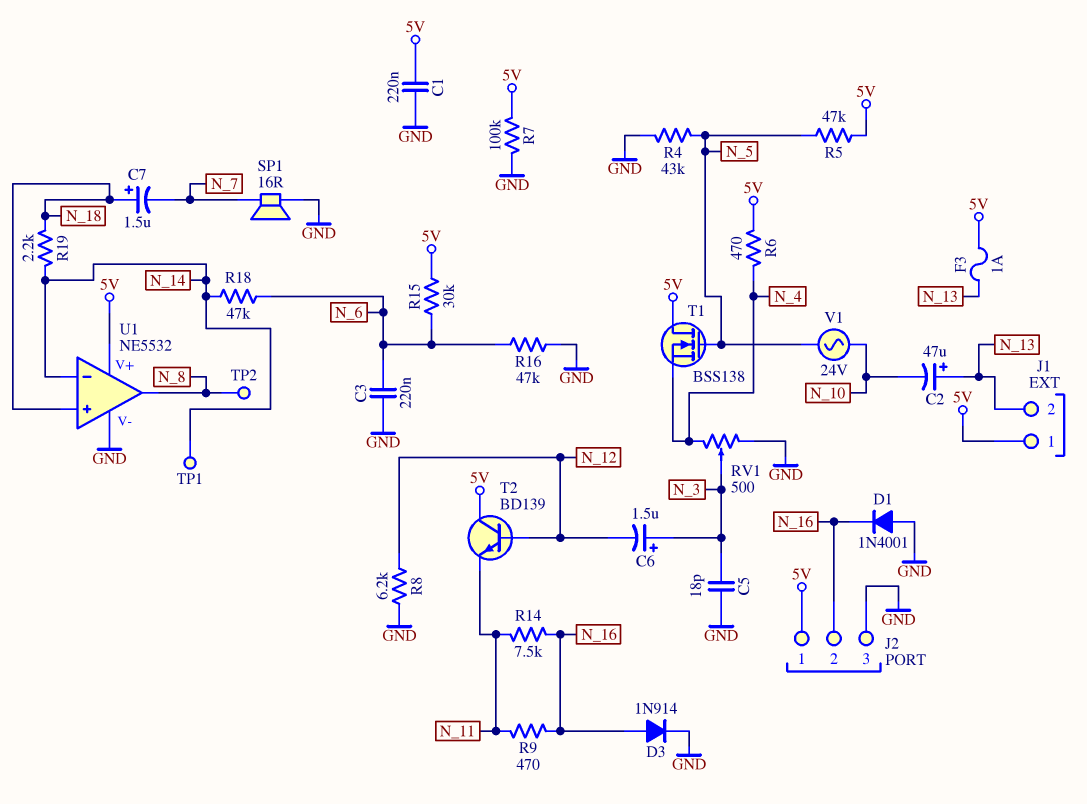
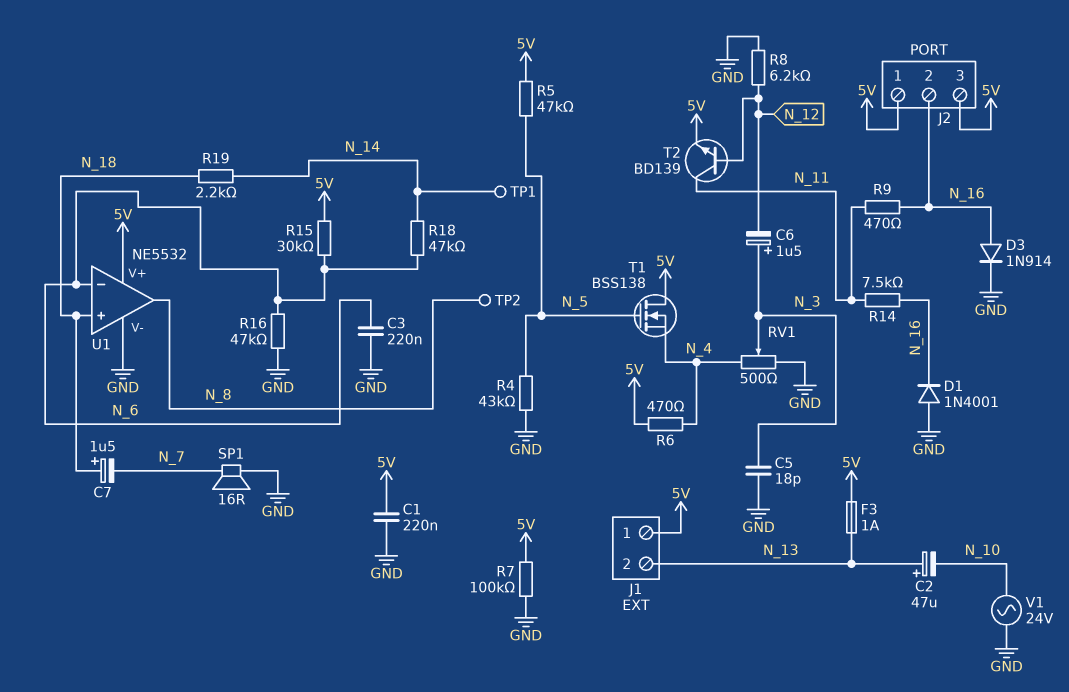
J2 pin 3: GND -> 5V
T2: NPN BD139 (B N_12, C 5V, E N_11) -> NPN BD139 (B N_12, C N_11, E 5V)
U1 pin in-: N_14 -> N_6
V1: AC 24V (N_5, N_10) -> AC 24V (GND, N_10)

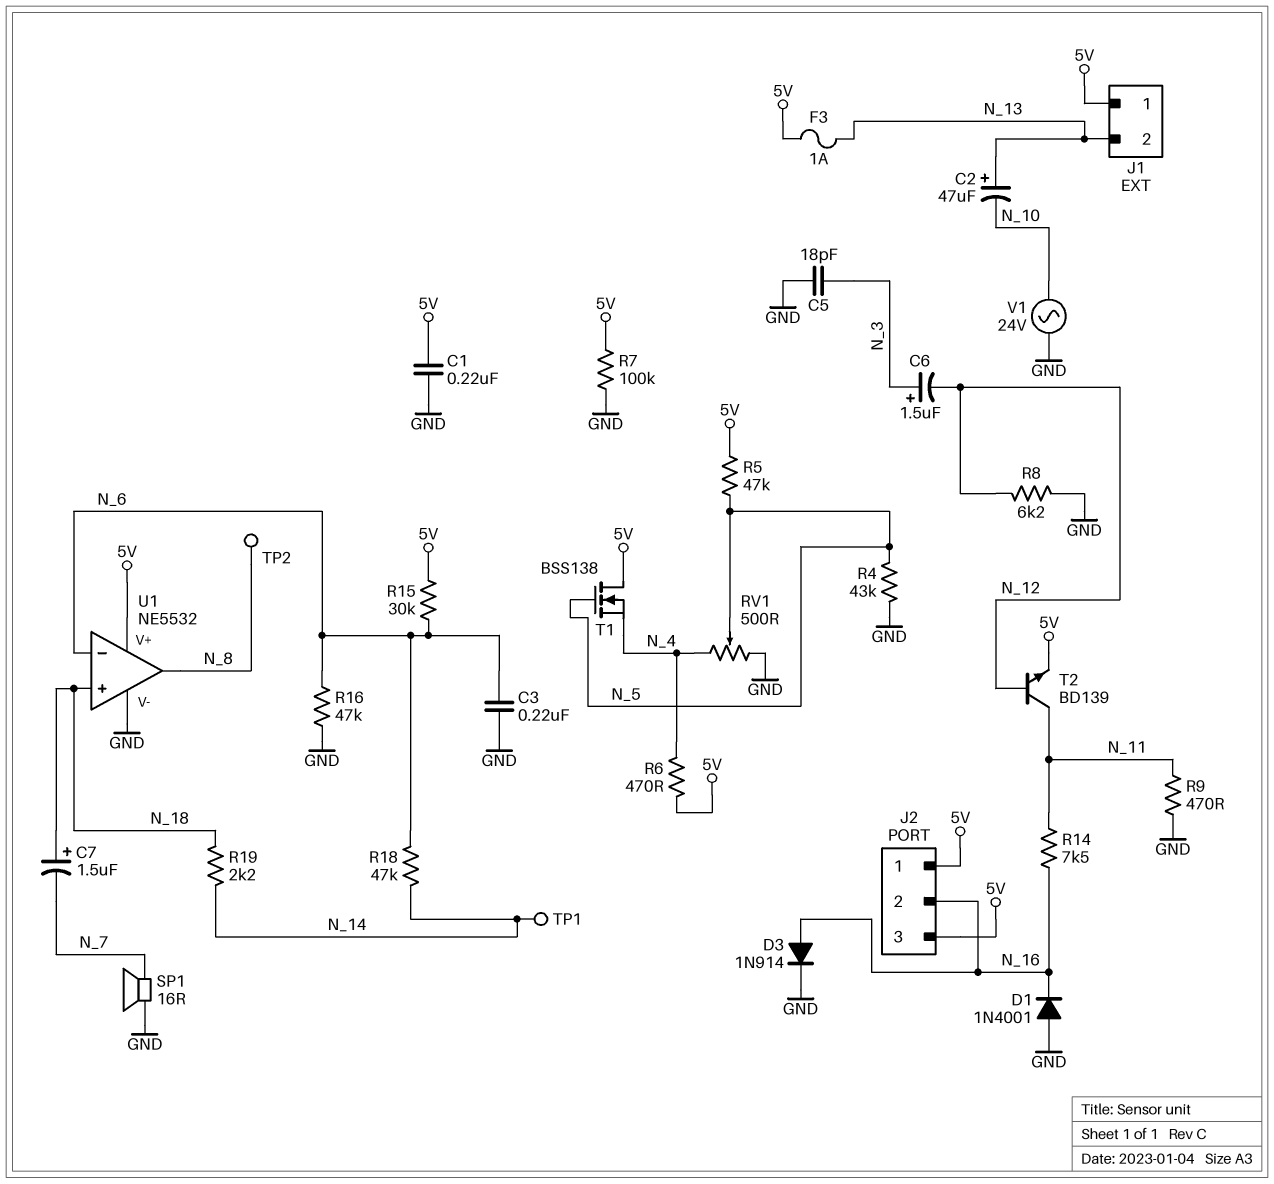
R9: 470 (N_11, N_16) -> 470 (GND, N_11)
RV1: 500 (GND, N_4, wiper N_3) -> 500 (GND, N_4, wiper N_5)

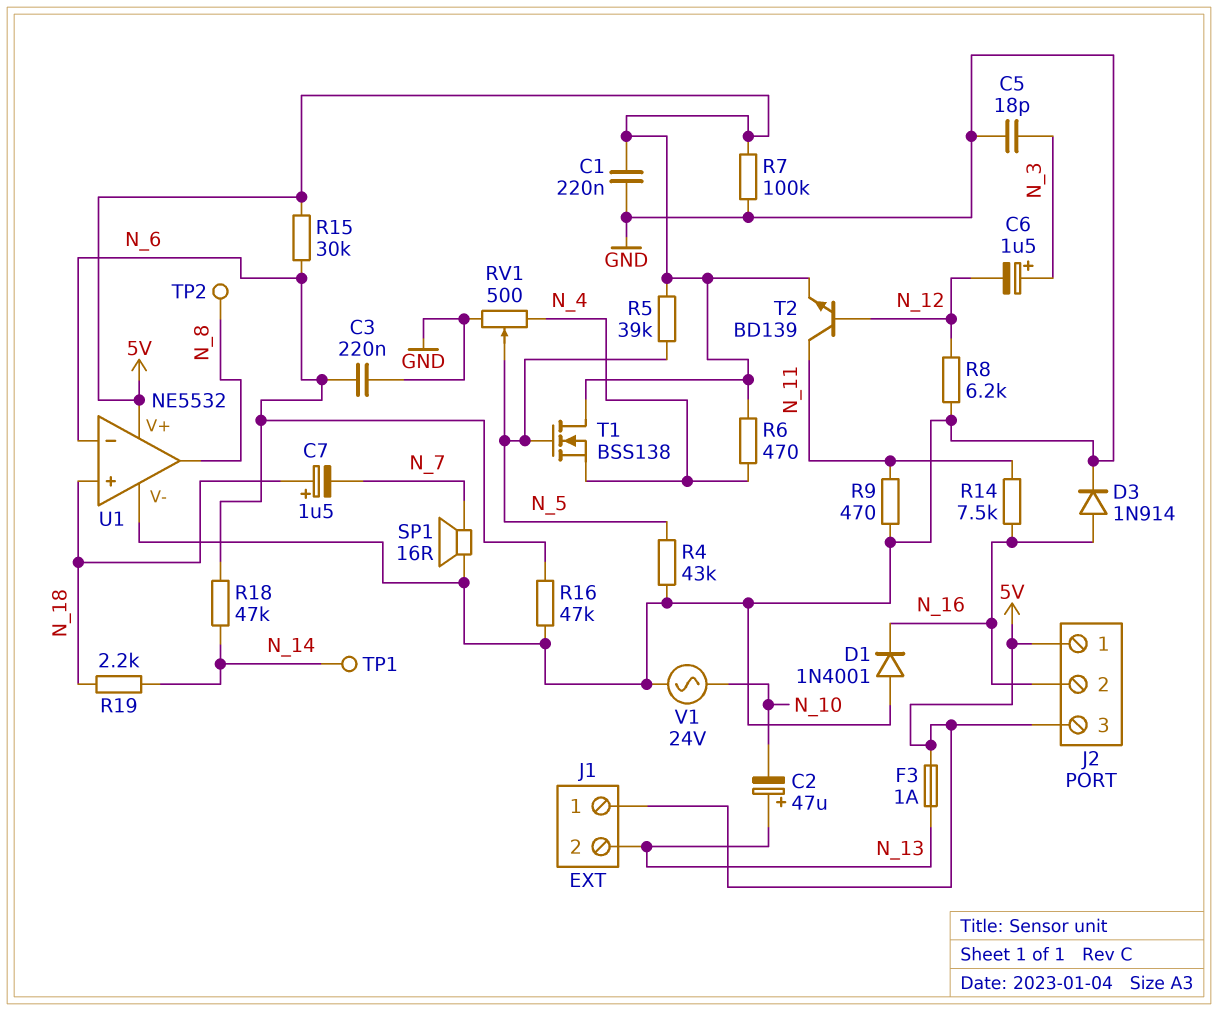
R5: 47k (5V, N_5) -> 39k (5V, N_5)

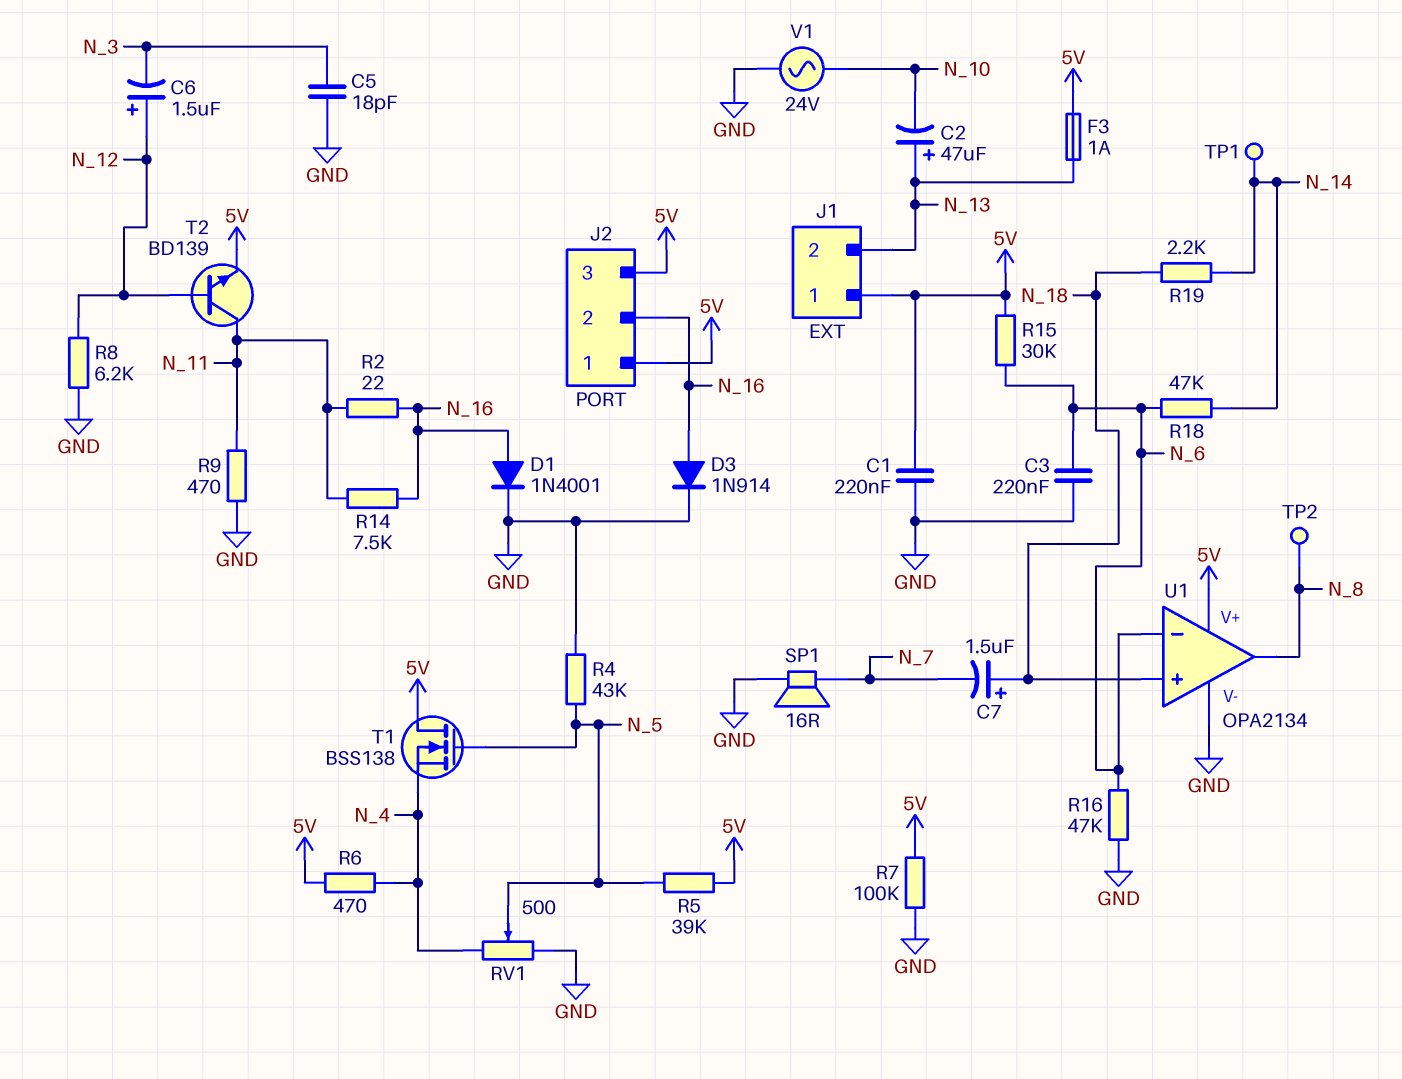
C6: 1.5uF (plus N_3, minus N_12) -> 1.5uF (plus N_12, minus N_3)
D1: diode 1N4001 (A GND, K N_16) -> diode 1N4001 (A N_16, K GND)
R2: none -> 22 (N_11, N_16)
U1: NE5532 -> OPA2134

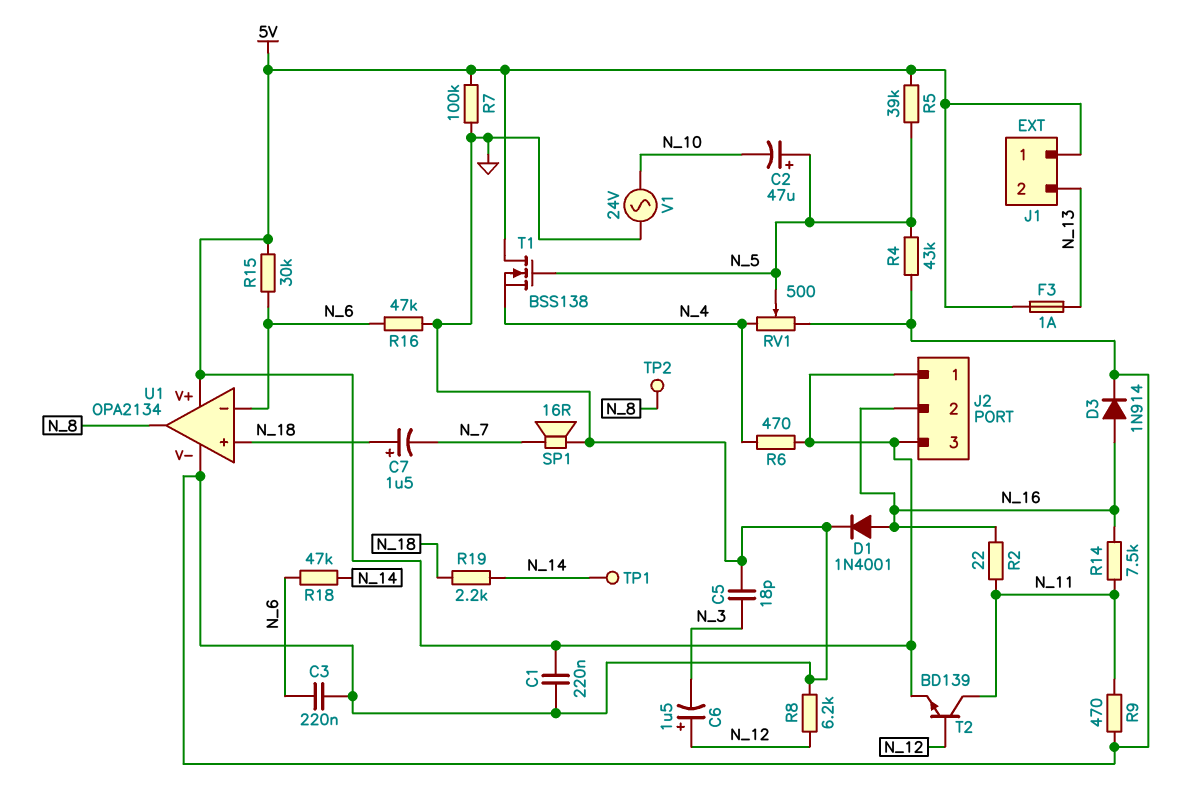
C2: 47uF (plus N_13, minus N_10) -> 47uF (plus N_5, minus N_10)

